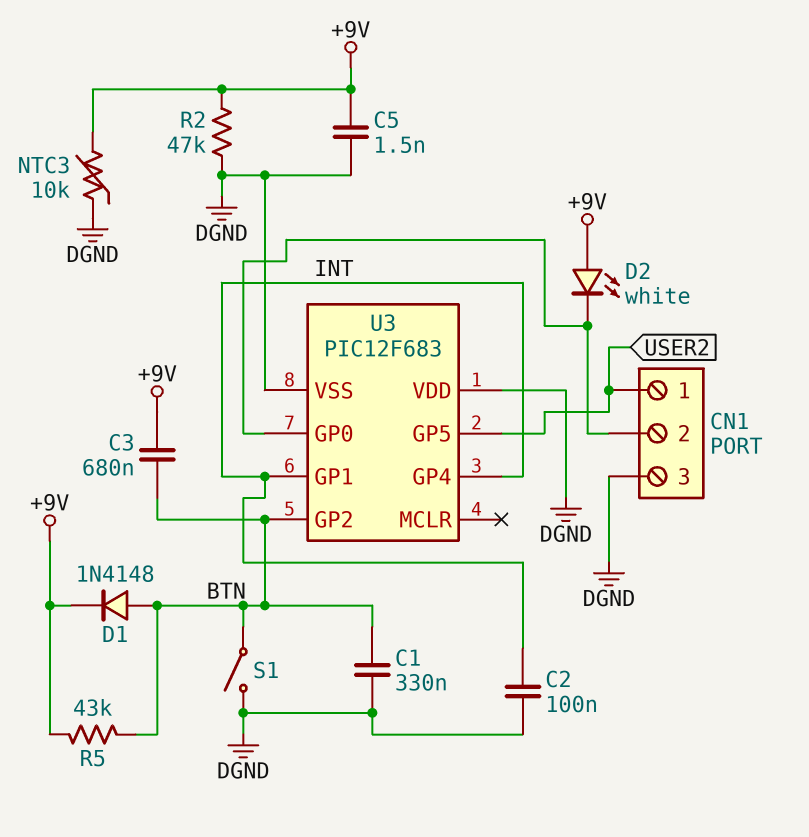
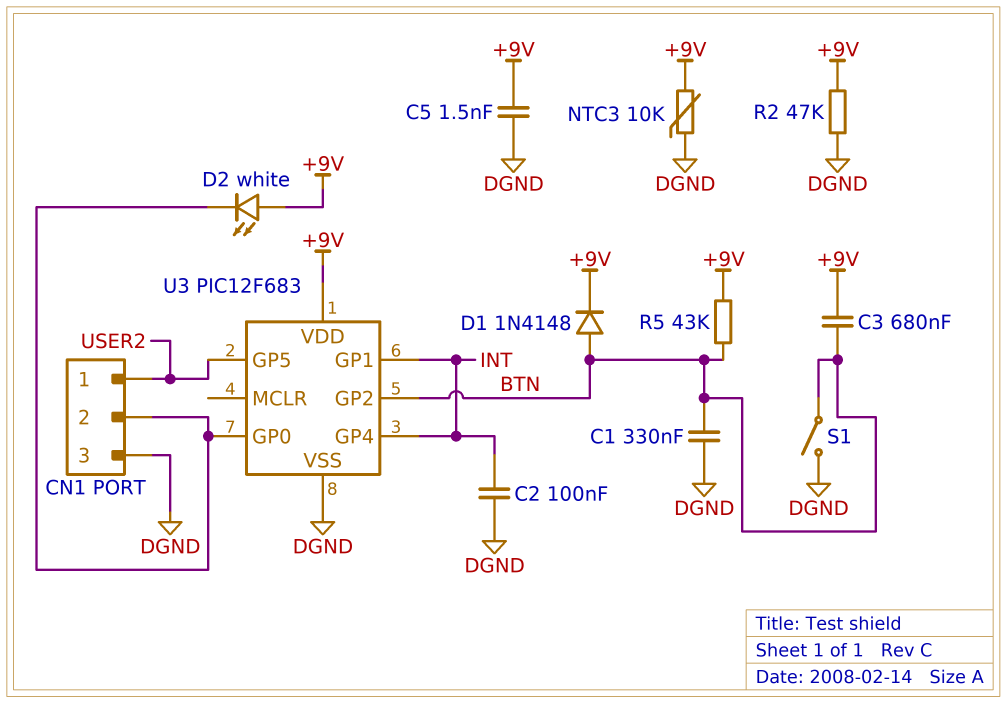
U3 pin VDD: DGND -> +9V

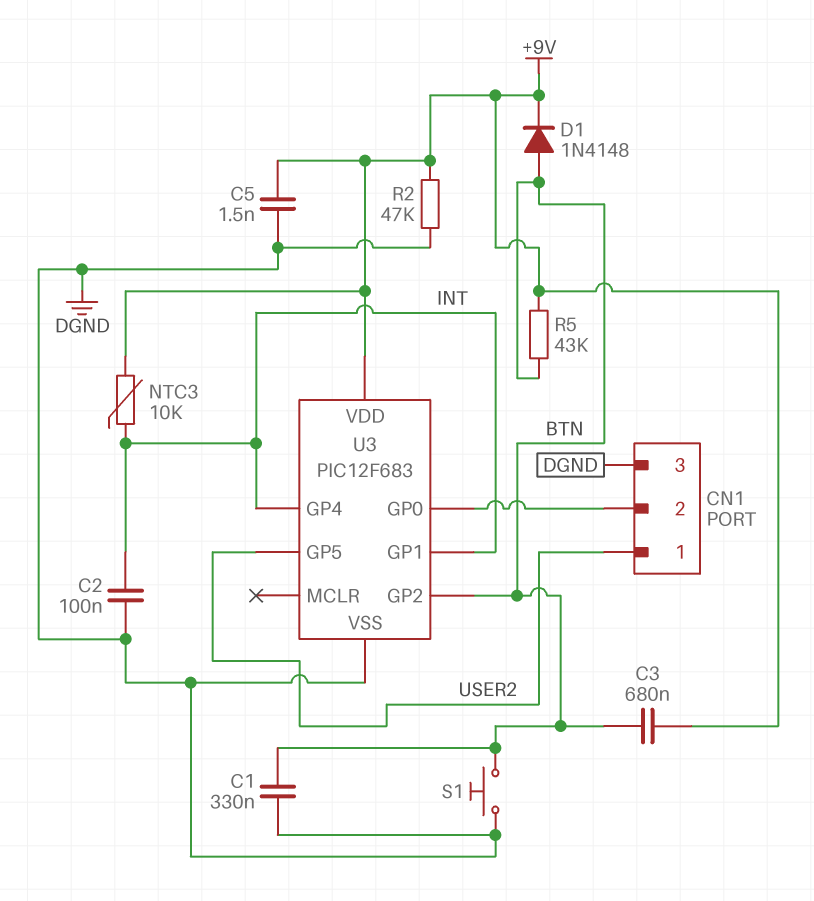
D2: LED white (A +9V, K CN1/2) -> none
NTC3: 10k (+9V, DGND) -> 10k (+9V, INT)
S1: switch (BTN, DGND) -> button (BTN, DGND)

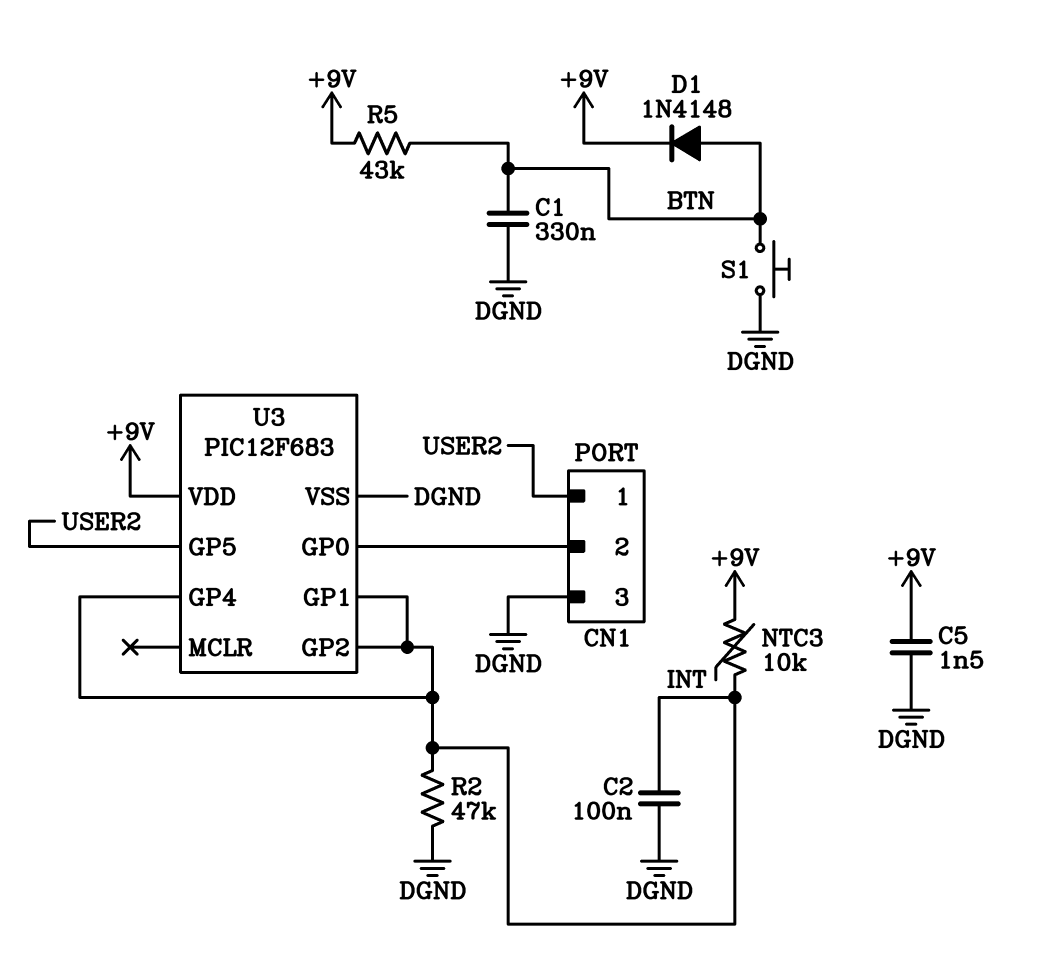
C3: 680nF (+9V, BTN) -> none
R2: 47k (+9V, DGND) -> 47k (DGND, INT)
U3 pin GP2: BTN -> INT

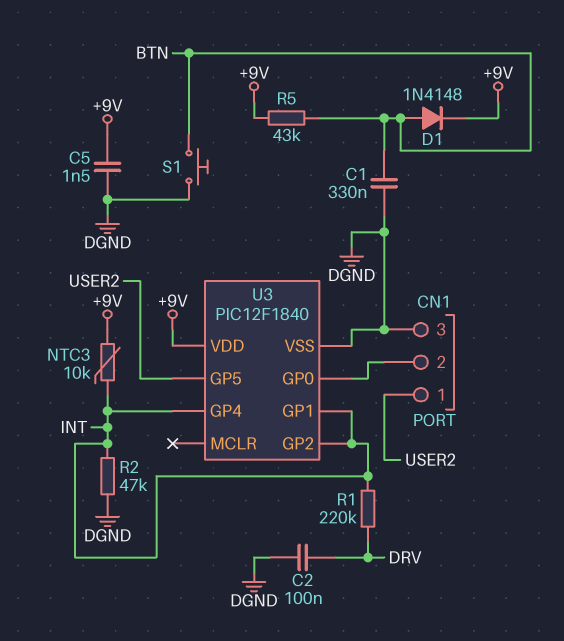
C2: 100nF (DGND, INT) -> 100nF (DGND, DRV)
R1: none -> 220k (DRV, INT)
U3: PIC12F683 -> PIC12F1840

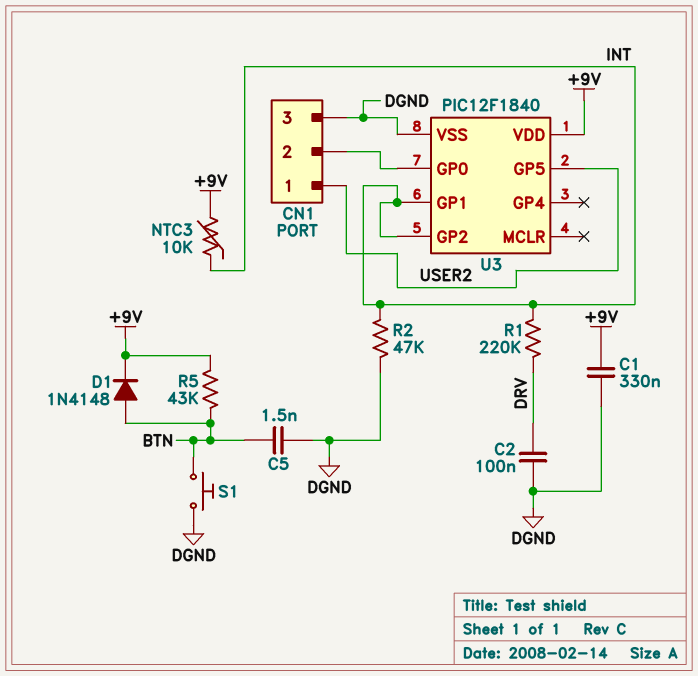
C1: 330nF (BTN, DGND) -> 330nF (+9V, DGND)
C5: 1.5nF (+9V, DGND) -> 1.5nF (BTN, DGND)
U3 pin GP4: INT -> none

